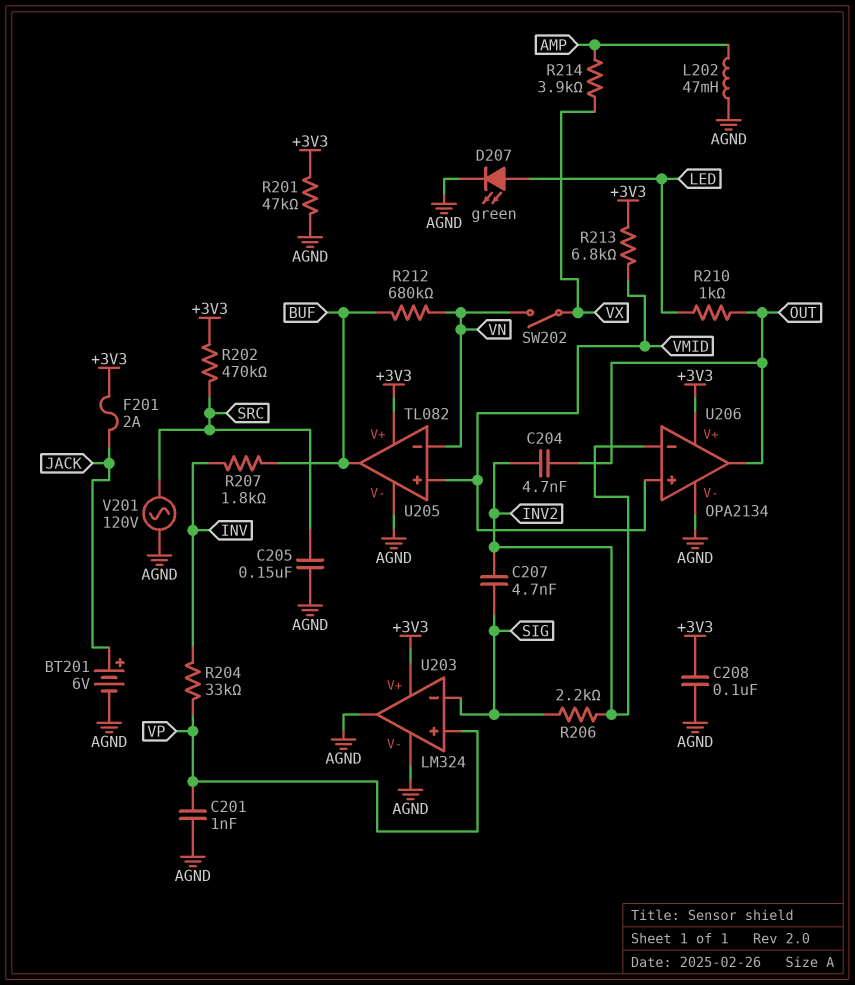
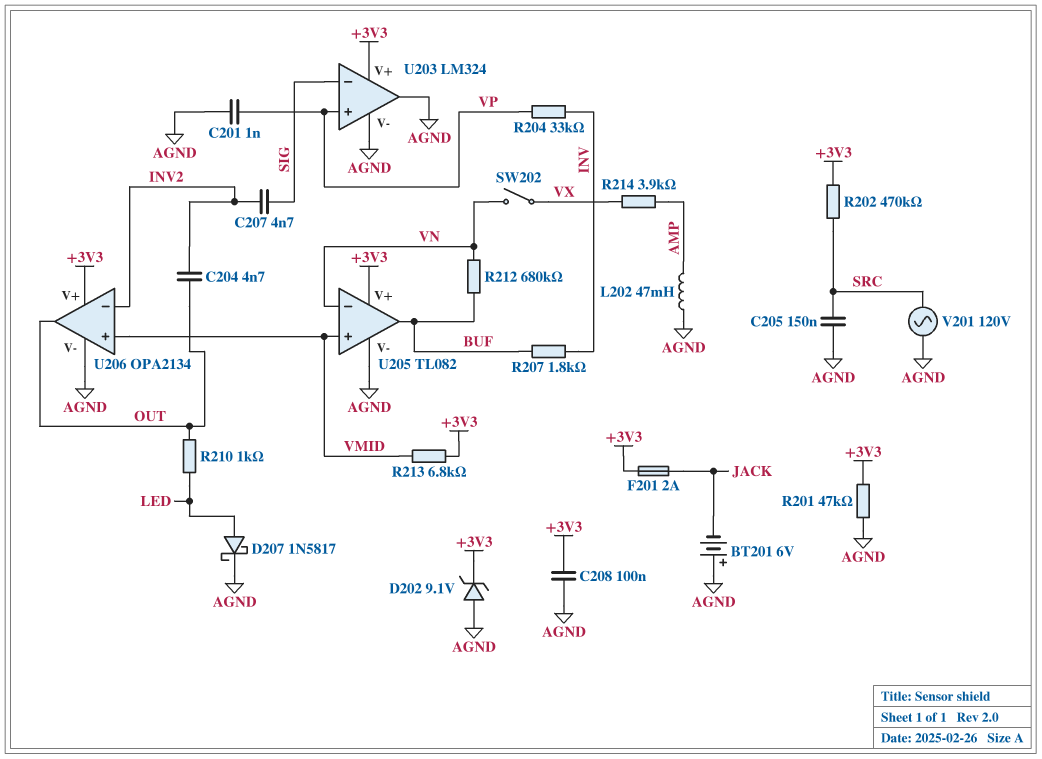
BT201: 6V (plus JACK, minus AGND) -> 6V (plus AGND, minus JACK)
D202: none -> zener 9.1V (A AGND, K +3V3)
D207: LED green (A LED, K AGND) -> schottky 1N5817 (A LED, K AGND)
R206: 2.2k (INV2, SIG) -> none

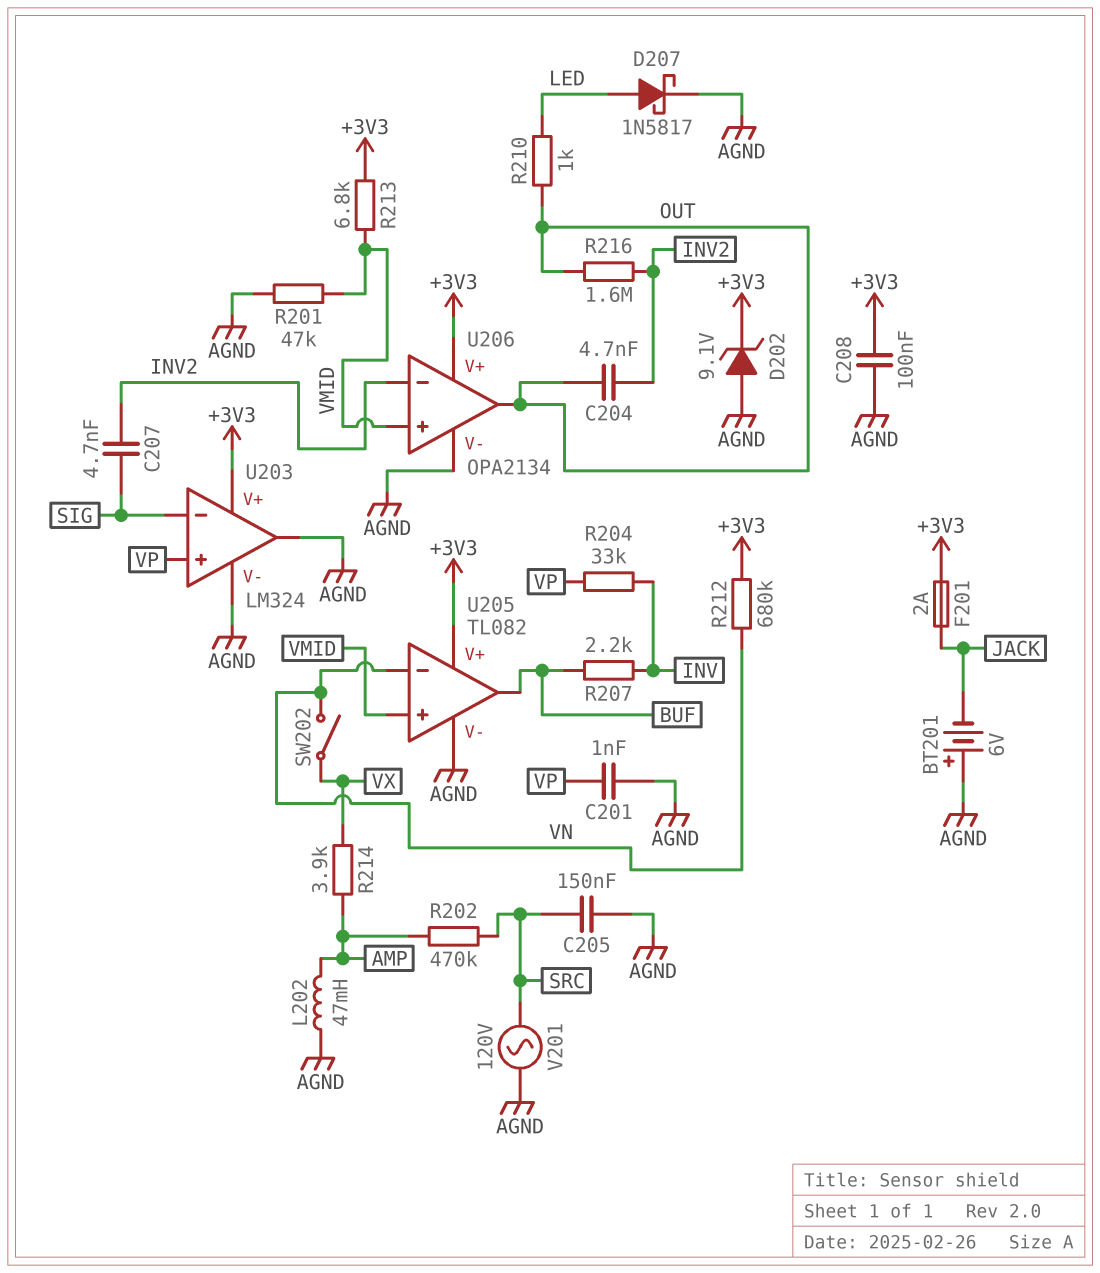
R201: 47k (+3V3, AGND) -> 47k (AGND, VMID)
R202: 470k (+3V3, SRC) -> 470k (AMP, SRC)
R207: 1.8k (BUF, INV) -> 2.2k (BUF, INV)
R212: 680k (BUF, VN) -> 680k (+3V3, VN)
R216: none -> 1.6M (INV2, OUT)

